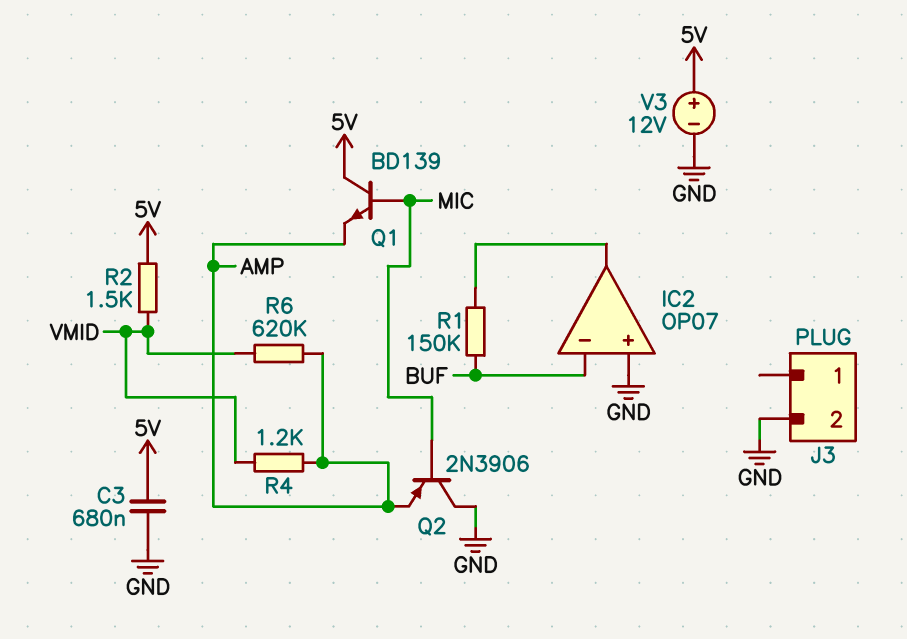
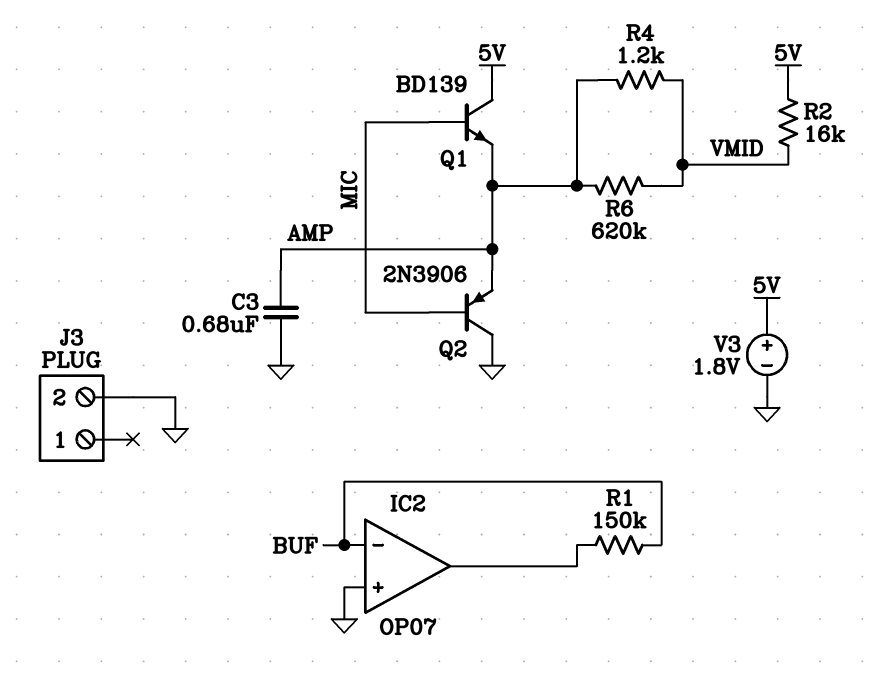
C3: 680nF (5V, GND) -> 680nF (AMP, GND)
R2: 1.5k (5V, VMID) -> 16k (5V, VMID)
V3: 12V (plus 5V, minus GND) -> 1.8V (plus 5V, minus GND)

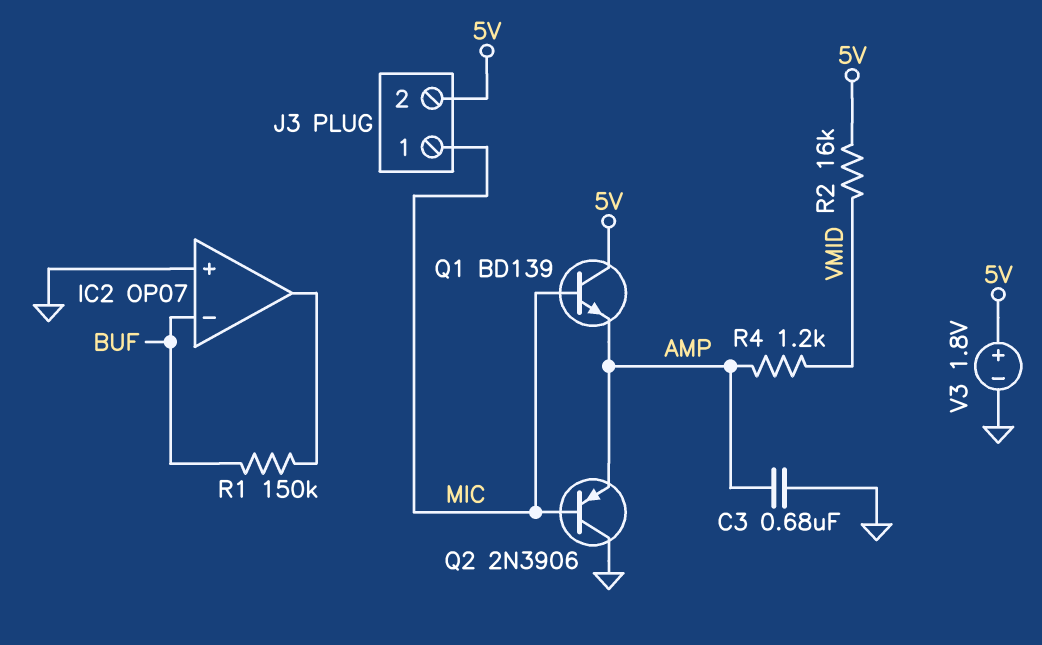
J3 pin 1: none -> MIC
J3 pin 2: GND -> 5V
R6: 620k (AMP, VMID) -> none

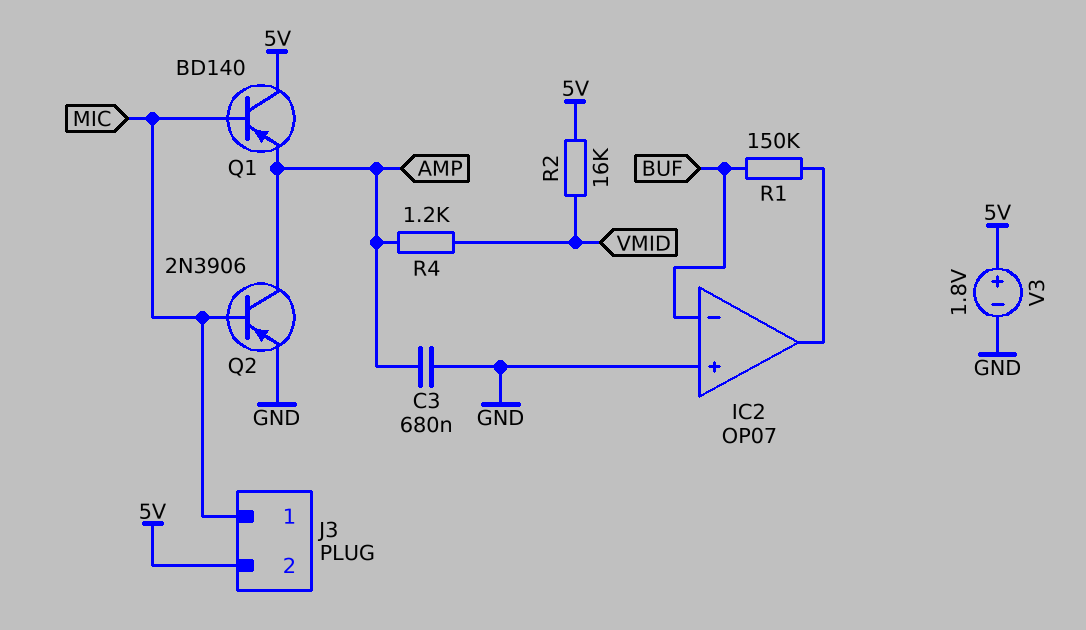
Q1: NPN BD139 (B MIC, C 5V, E AMP) -> PNP BD140 (B MIC, C 5V, E AMP)
Q2: PNP 2N3906 (B MIC, C GND, E AMP) -> PNP 2N3906 (B MIC, C AMP, E GND)

